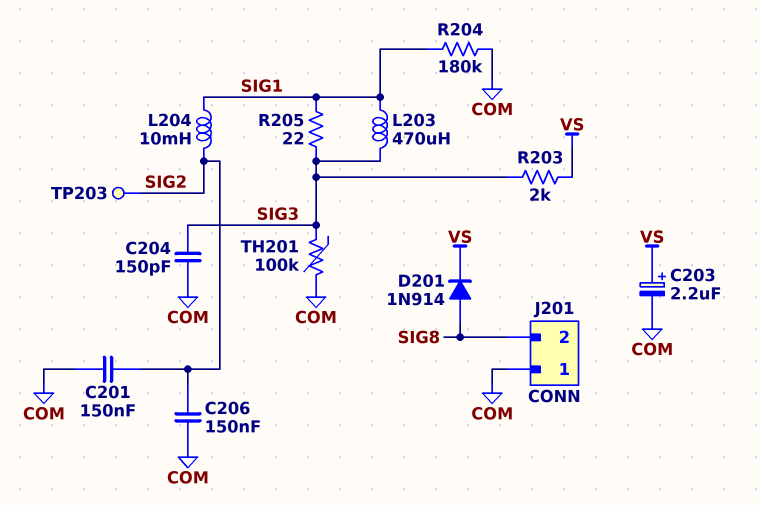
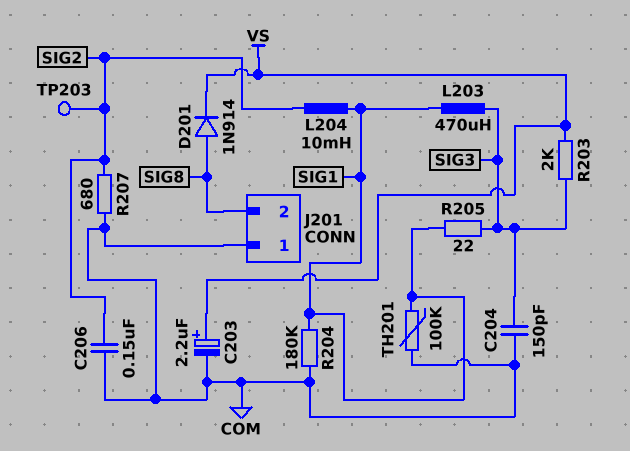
C201: 150nF (COM, SIG2) -> none
R207: none -> 680 (COM, SIG2)
TH201: 100k (COM, SIG3) -> 100k (COM, SIG1)

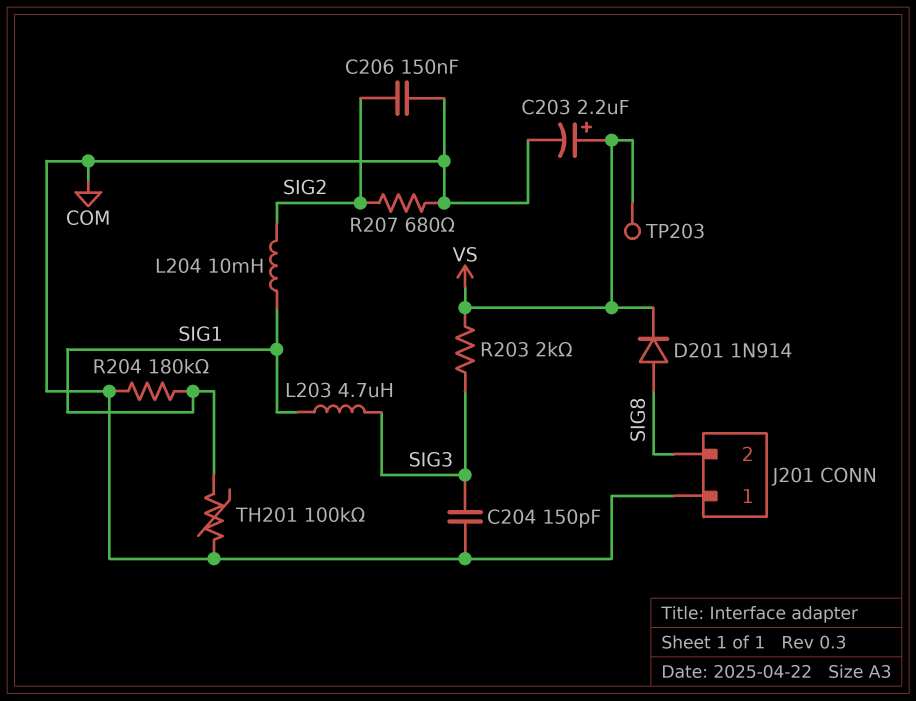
L203: 470uH (SIG1, SIG3) -> 4.7uH (SIG1, SIG3)
R205: 22 (SIG1, SIG3) -> none
TP203: test point (SIG2) -> test point (VS)

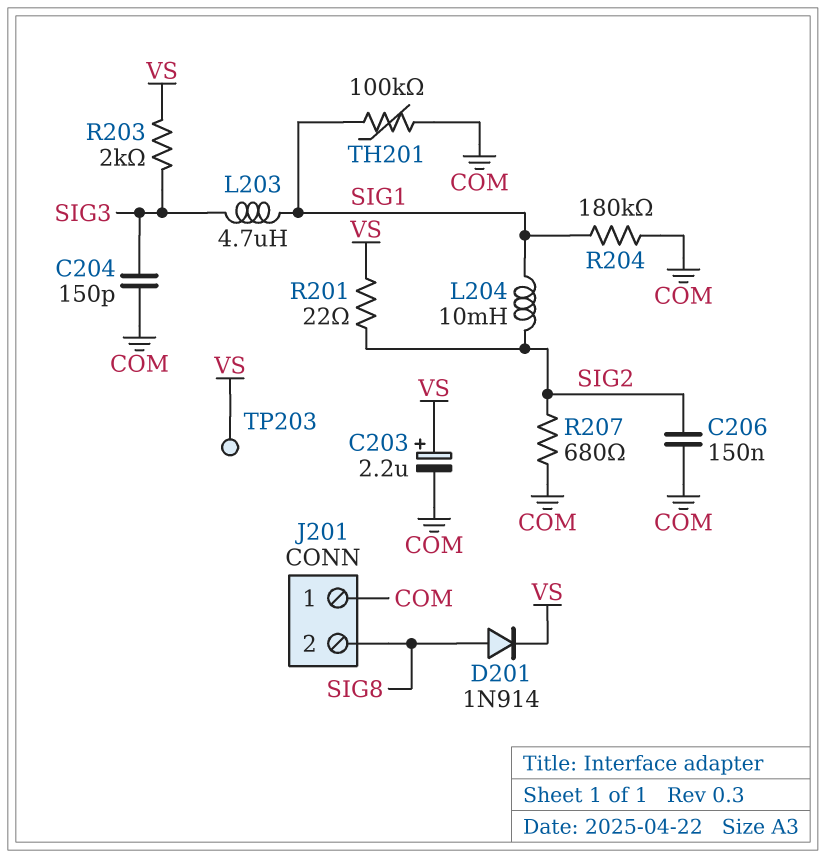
R201: none -> 22 (SIG2, VS)

